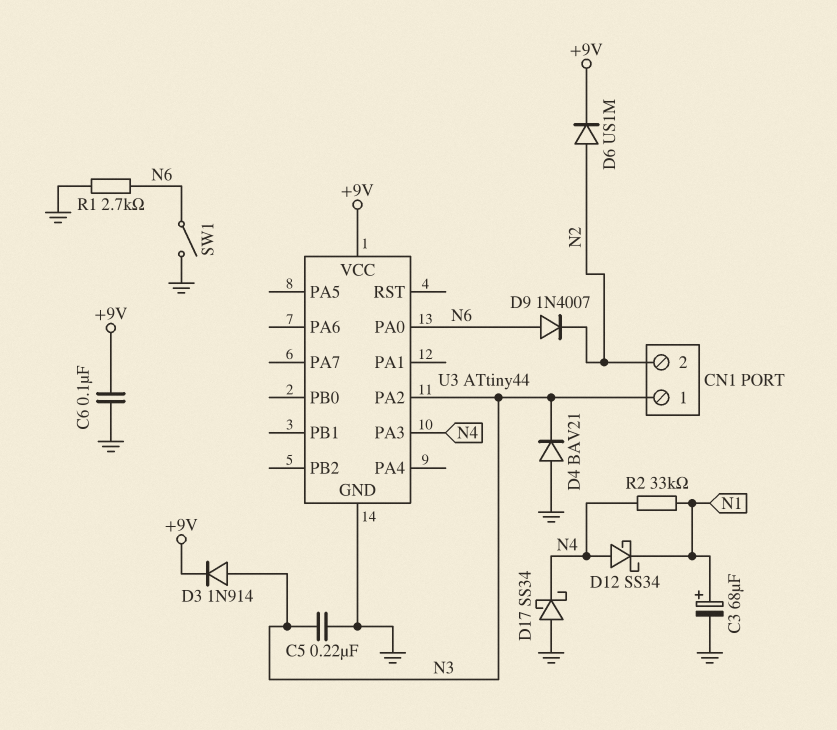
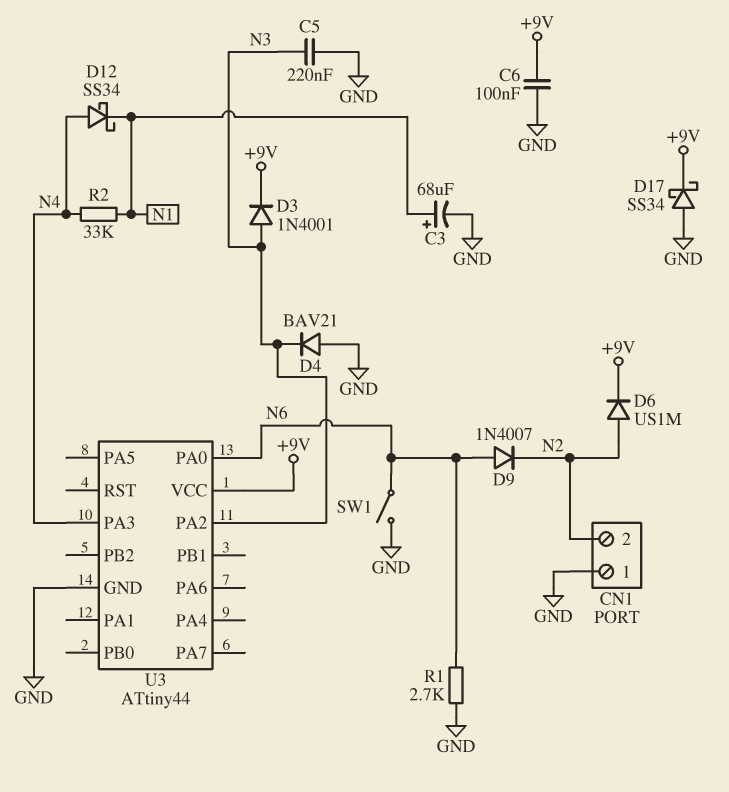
CN1 pin 1: N3 -> GND
D3: diode 1N914 (A N3, K +9V) -> diode 1N4001 (A N3, K +9V)
D17: schottky SS34 (A GND, K N4) -> schottky SS34 (A GND, K +9V)

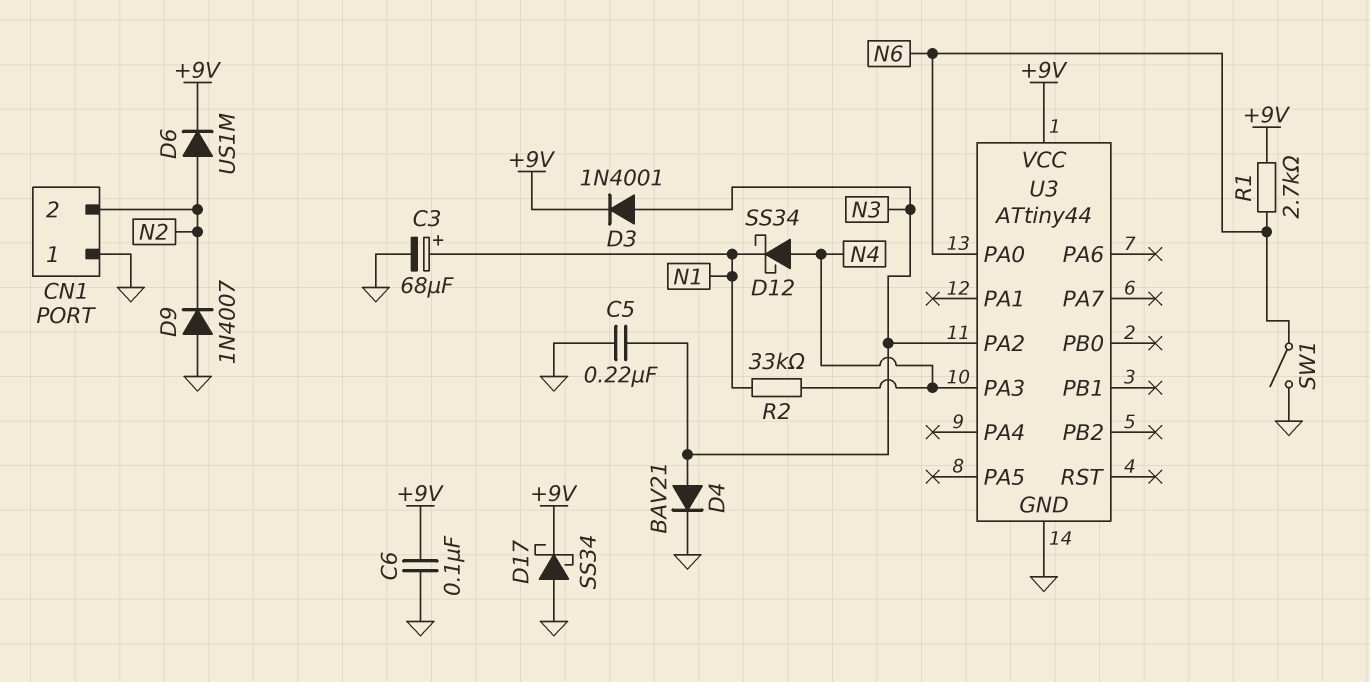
D4: diode BAV21 (A GND, K N3) -> diode BAV21 (A N3, K GND)
D9: diode 1N4007 (A N6, K N2) -> diode 1N4007 (A GND, K N2)
R1: 2.7k (GND, N6) -> 2.7k (+9V, N6)

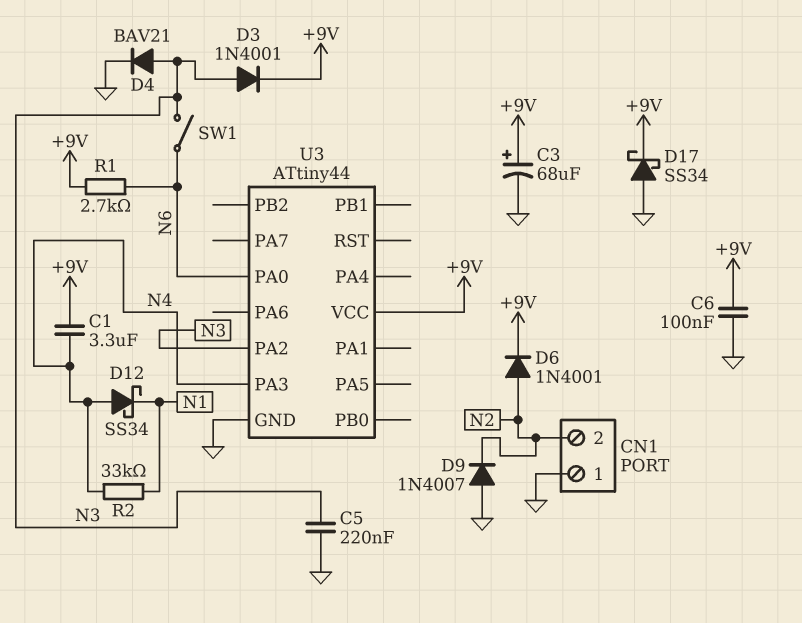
C1: none -> 3.3uF (+9V, N4)
C3: 68uF (plus N1, minus GND) -> 68uF (plus +9V, minus GND)
D6: diode US1M (A N2, K +9V) -> diode 1N4001 (A N2, K +9V)
SW1: switch (GND, N6) -> switch (N3, N6)

